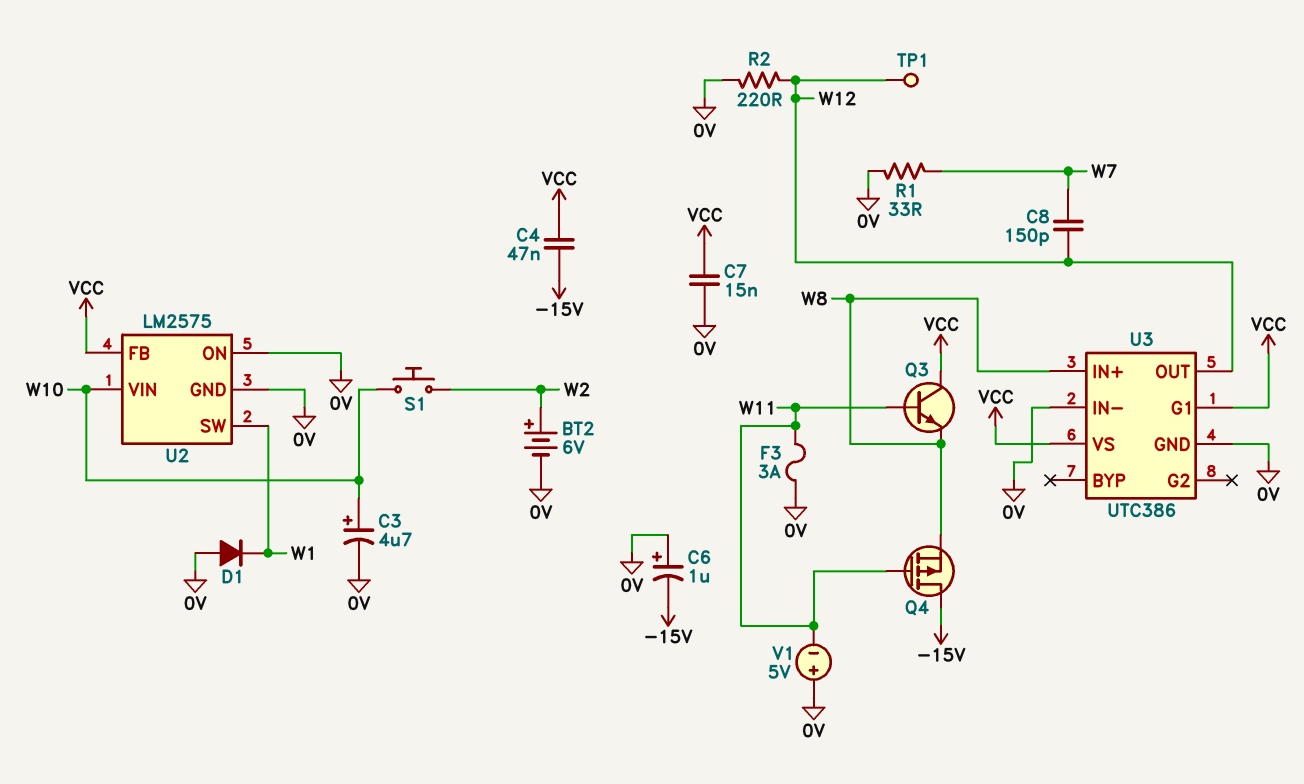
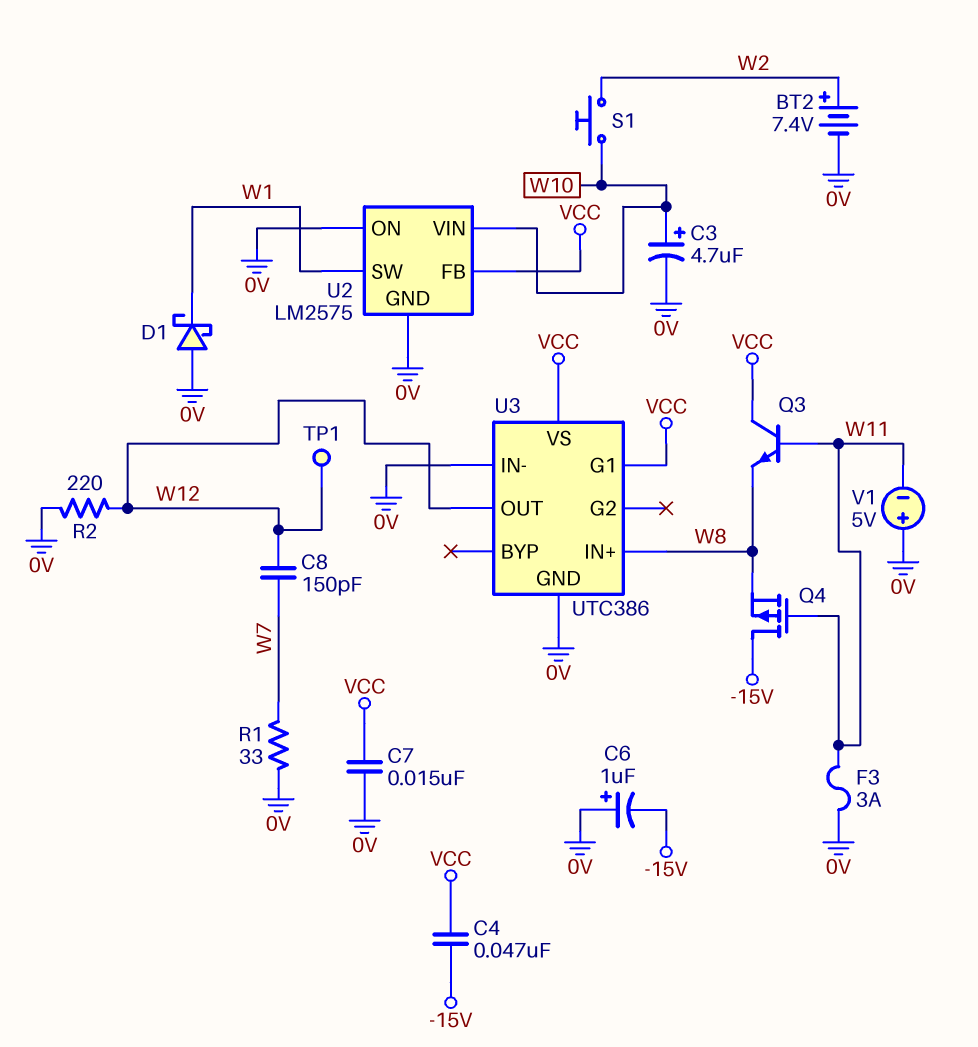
BT2: 6V (plus W2, minus 0V) -> 7.4V (plus W2, minus 0V)
D1: diode (A 0V, K W1) -> schottky (A 0V, K W1)

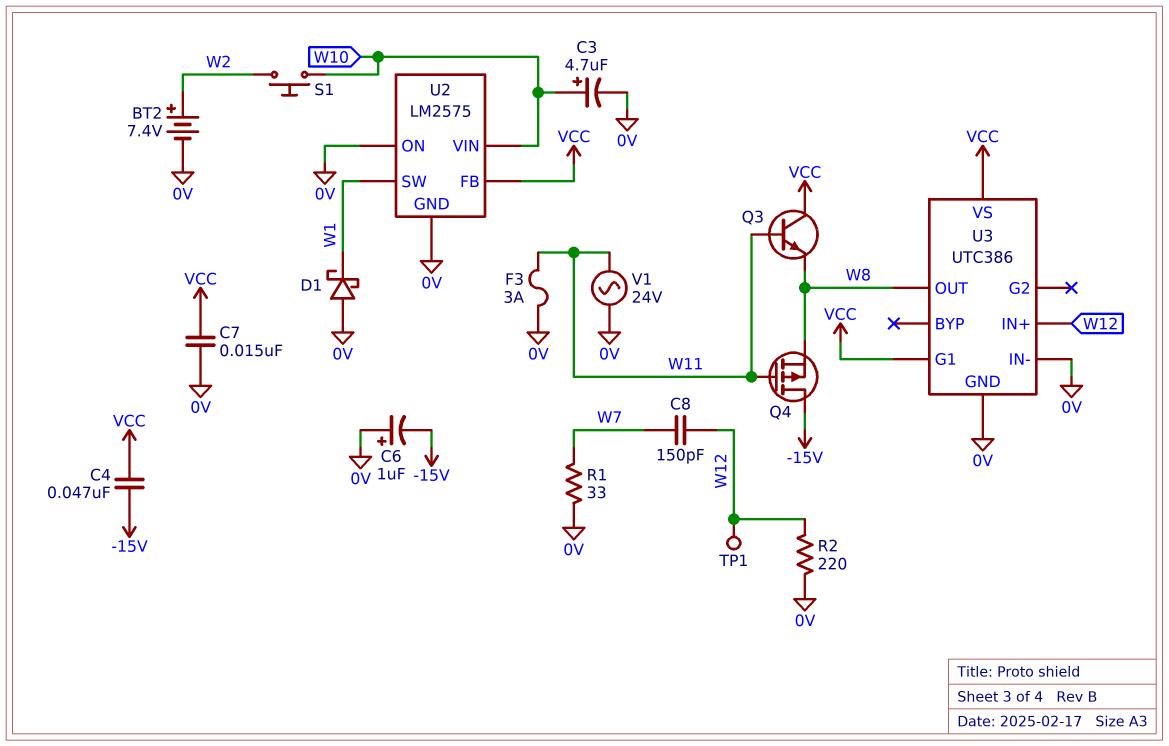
U3 pin IN+: W8 -> W12
U3 pin OUT: W12 -> W8
V1: 5V (plus 0V, minus W11) -> AC 24V (0V, W11)

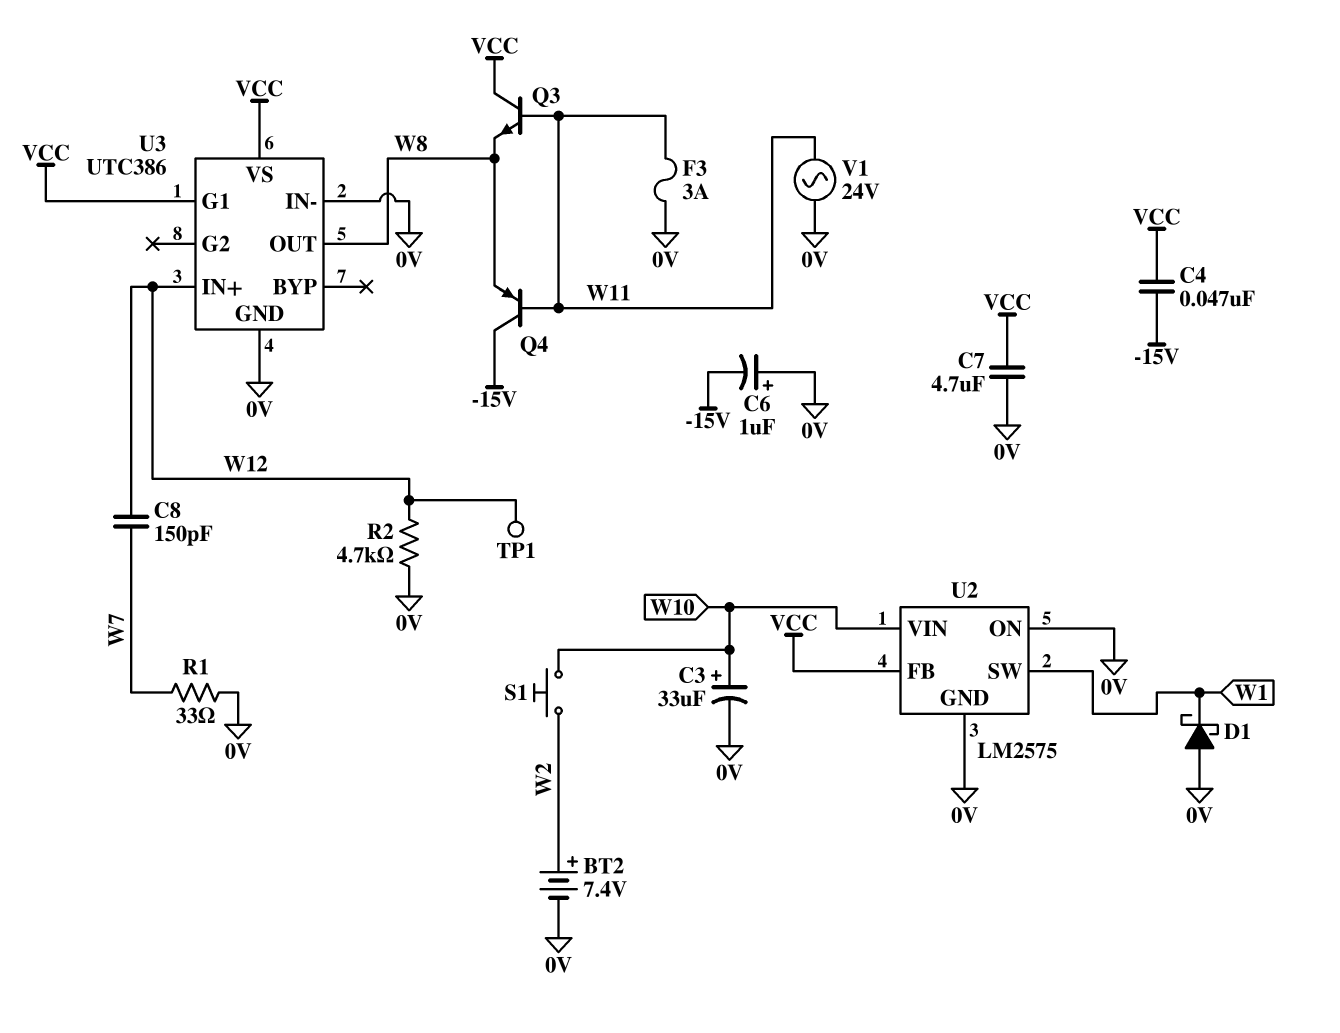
C3: 4.7uF (plus W10, minus 0V) -> 33uF (plus W10, minus 0V)
C7: 15nF (0V, VCC) -> 4.7uF (0V, VCC)
Q4: PMOS (G W11, D -15V, S W8) -> PNP (B W11, C -15V, E W8)
R2: 220 (0V, W12) -> 4.7k (0V, W12)

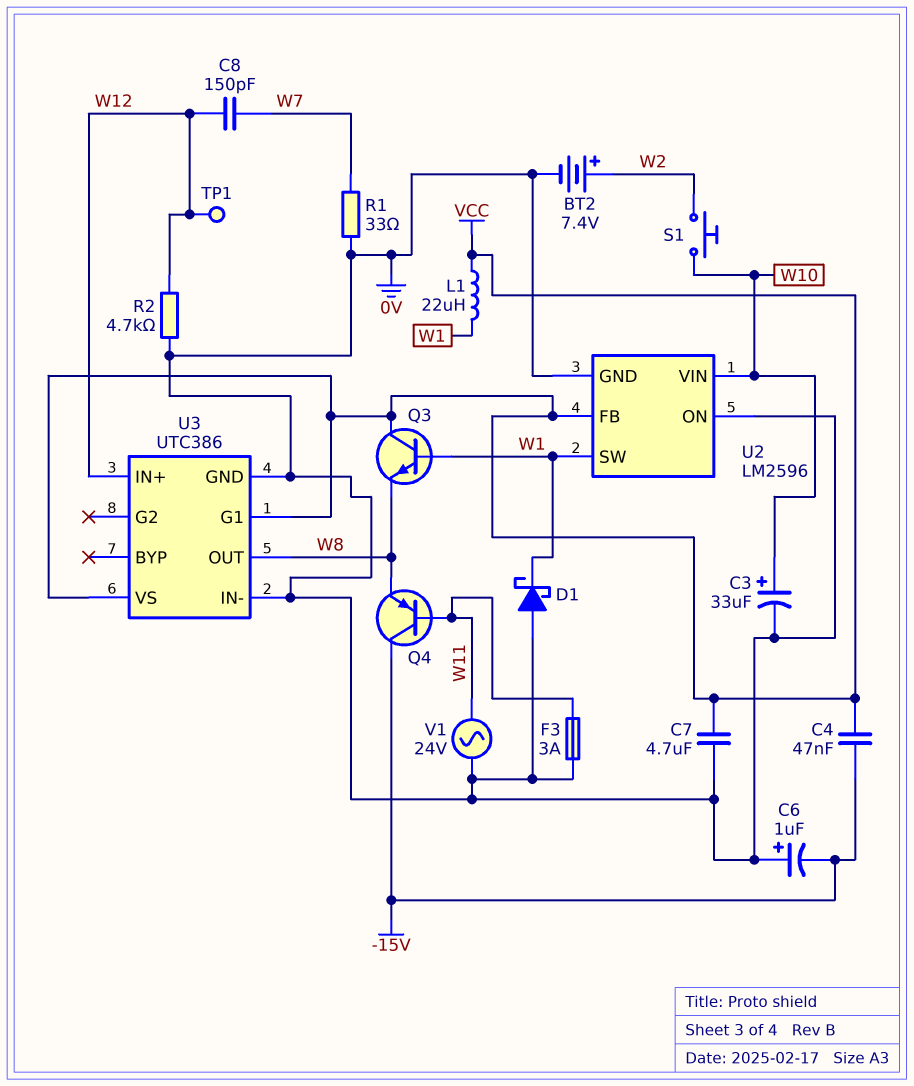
L1: none -> 22uH (VCC, W1)
Q3: NPN (B W11, C VCC, E W8) -> NPN (B W1, C VCC, E W8)
U2: LM2575 -> LM2596

